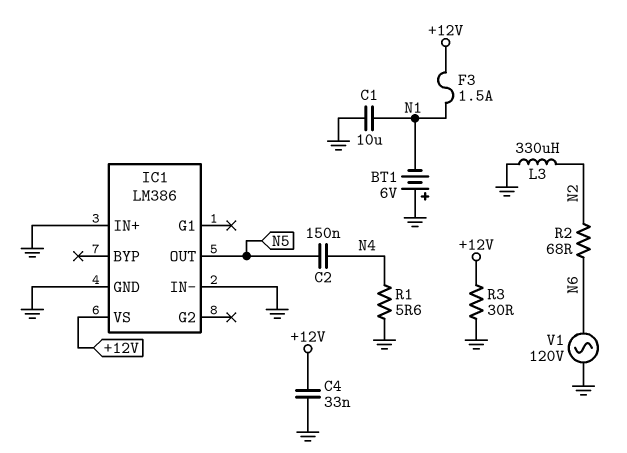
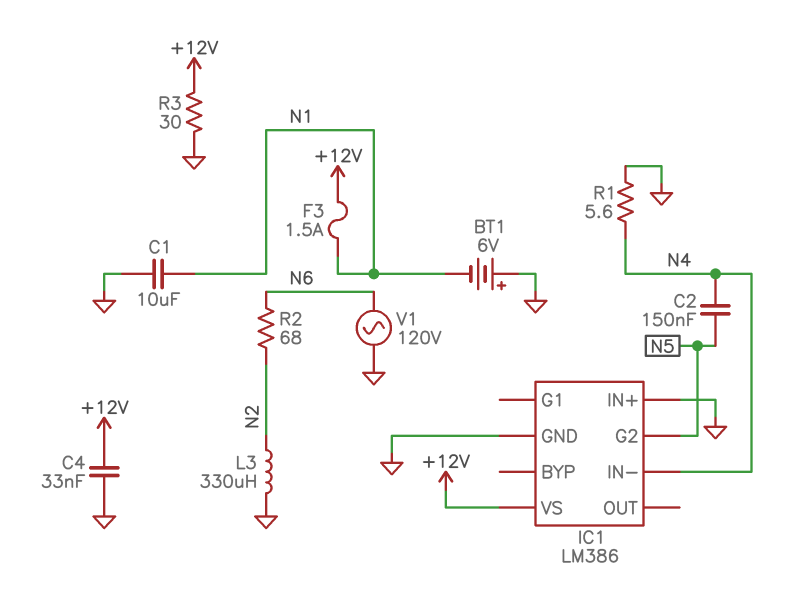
IC1 pin G2: none -> N5
IC1 pin IN-: GND -> N4
IC1 pin OUT: N5 -> none

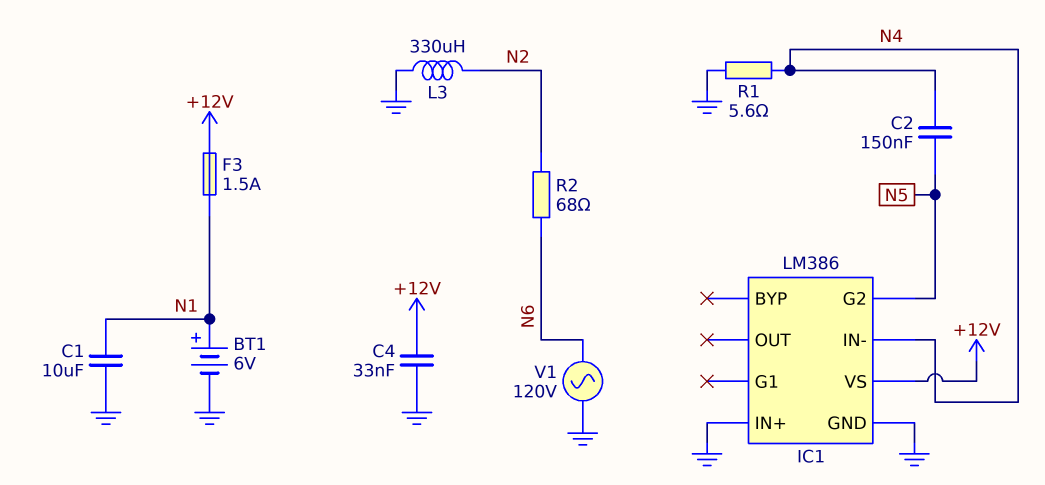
BT1: 6V (plus GND, minus N1) -> 6V (plus N1, minus GND)
R3: 30 (+12V, GND) -> none

